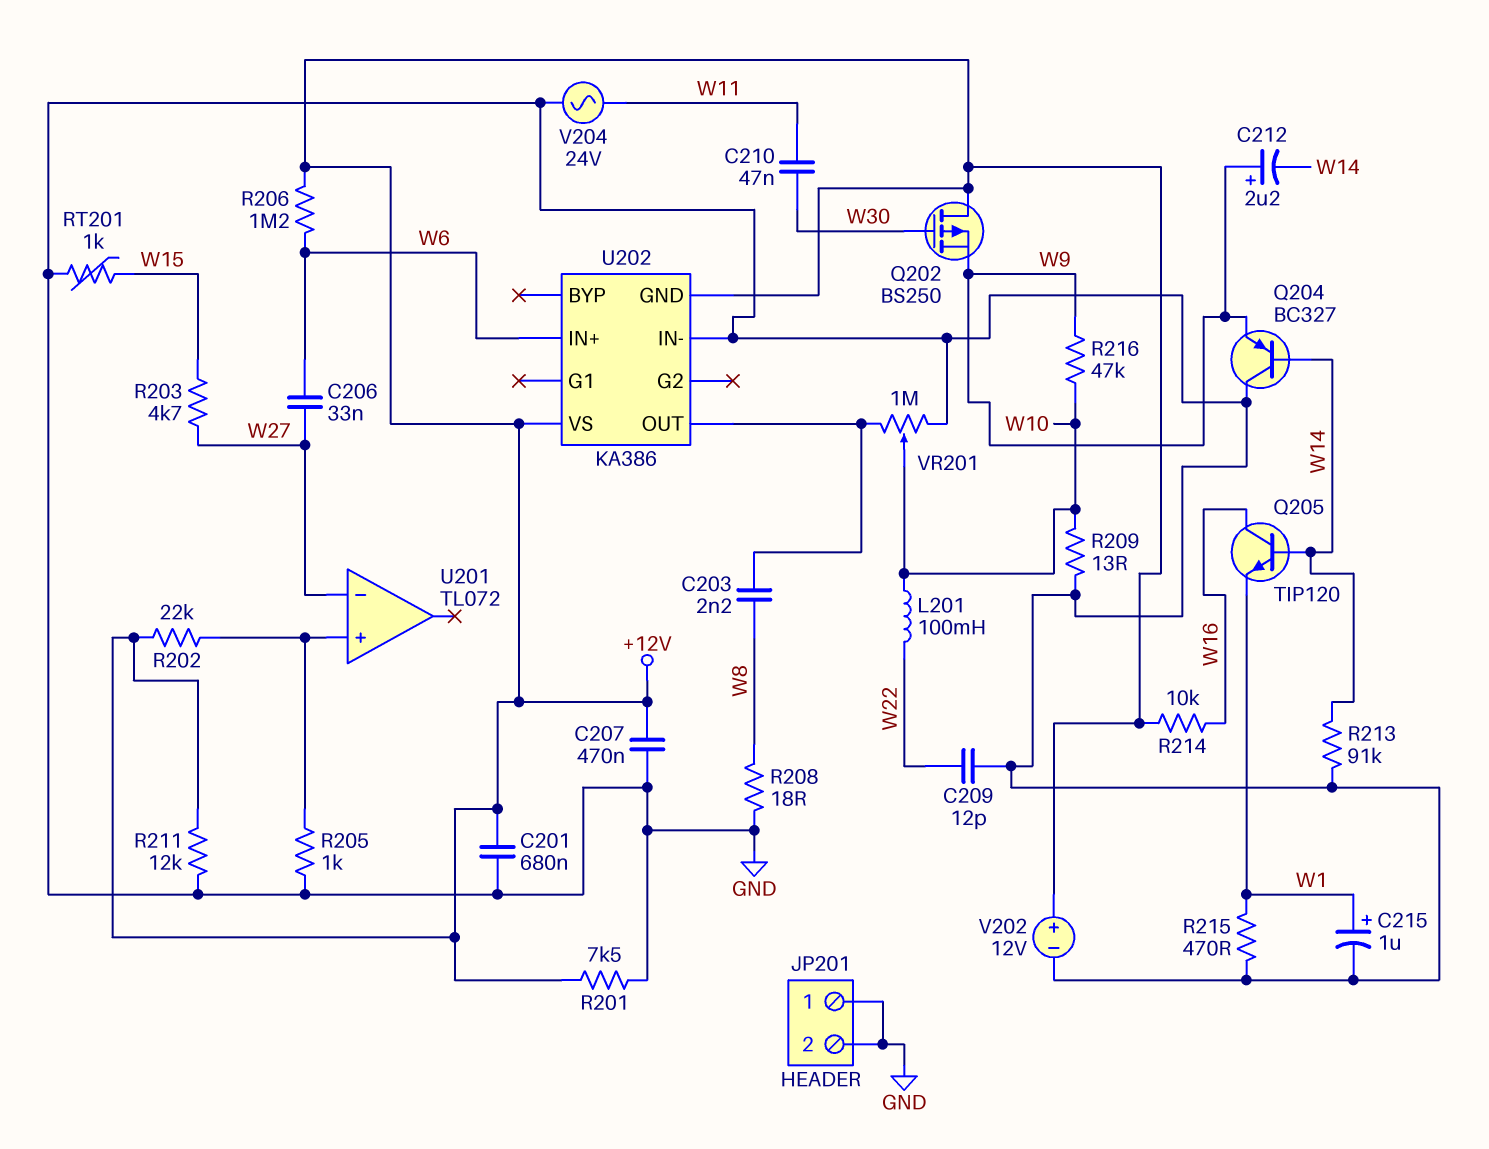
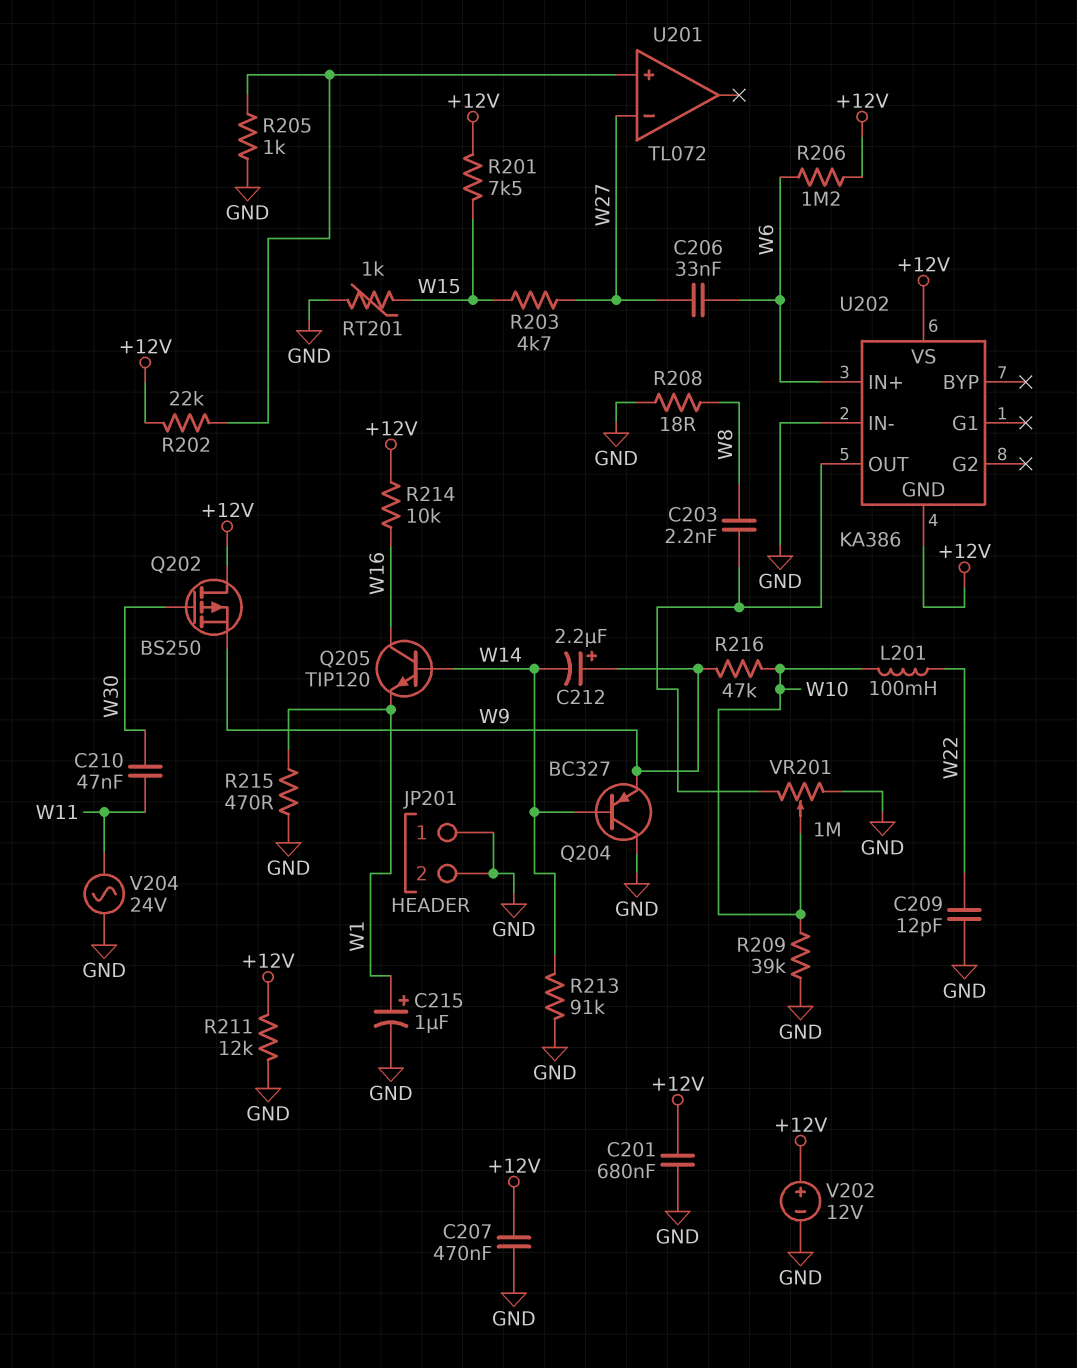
R201: 7.5k (+12V, GND) -> 7.5k (+12V, W15)
R209: 13 (GND, W10) -> 39k (GND, W10)

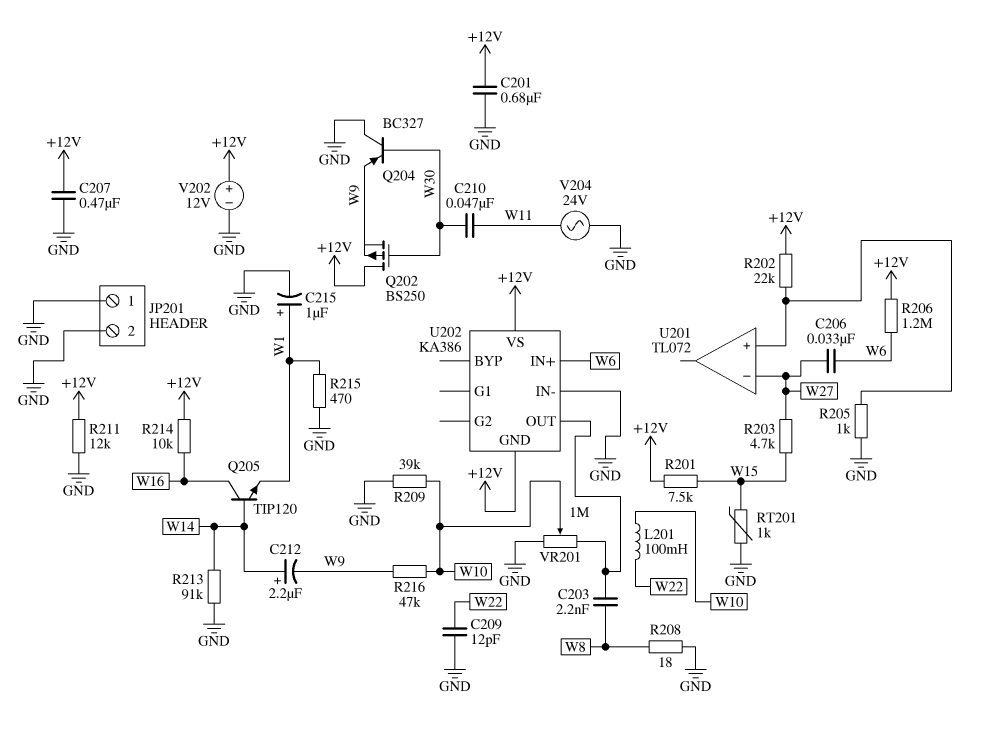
C212: 2.2uF (plus W9, minus W14) -> 2.2uF (plus W14, minus W9)
Q204: PNP BC327 (B W14, C GND, E W9) -> PNP BC327 (B W30, C GND, E W9)

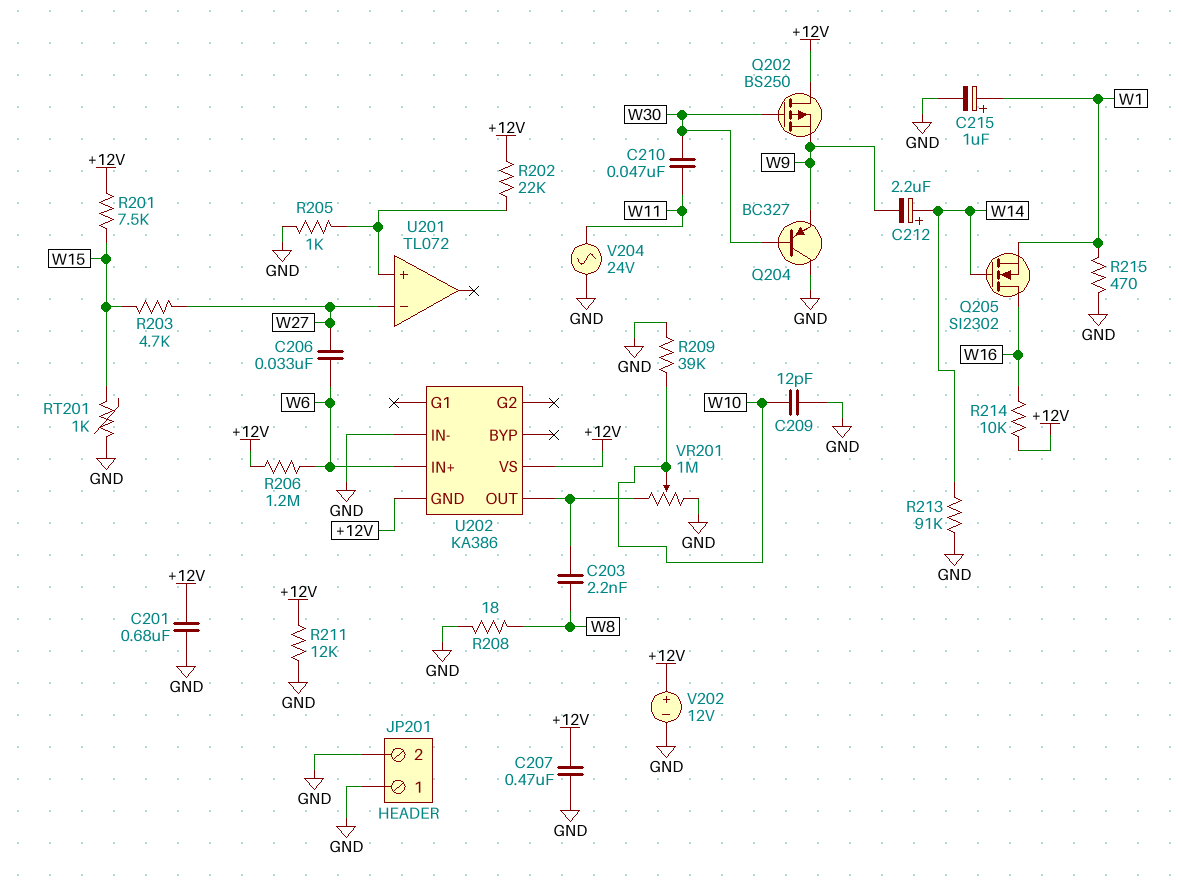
C209: 12pF (GND, W22) -> 12pF (GND, W10)
L201: 100mH (W10, W22) -> none
Q205: NPN TIP120 (B W14, C W16, E W1) -> NMOS SI2302 (G W14, D W16, S W1)
R216: 47k (W9, W10) -> none

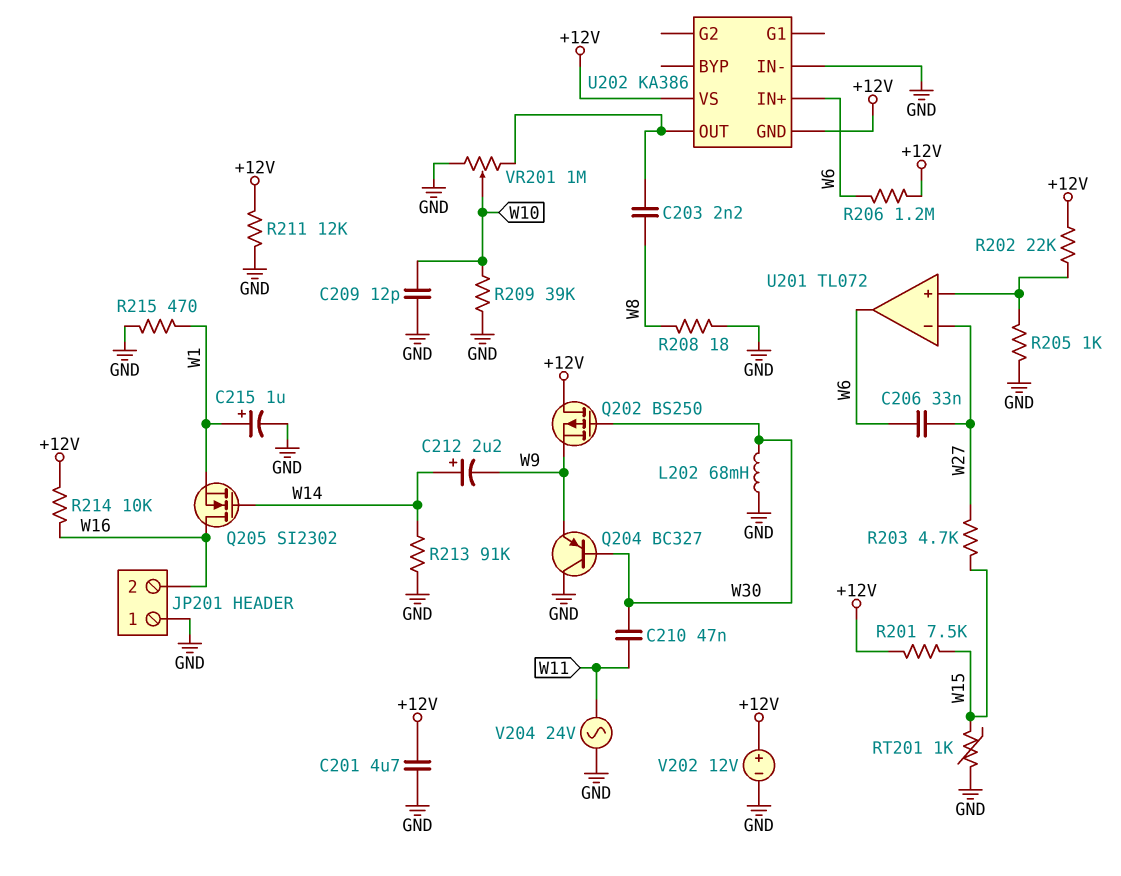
C201: 680nF (+12V, GND) -> 4.7uF (+12V, GND)
C207: 470nF (+12V, GND) -> none
JP201 pin 2: GND -> W16
L202: none -> 68mH (GND, W30)
U201 pin out: none -> W6

